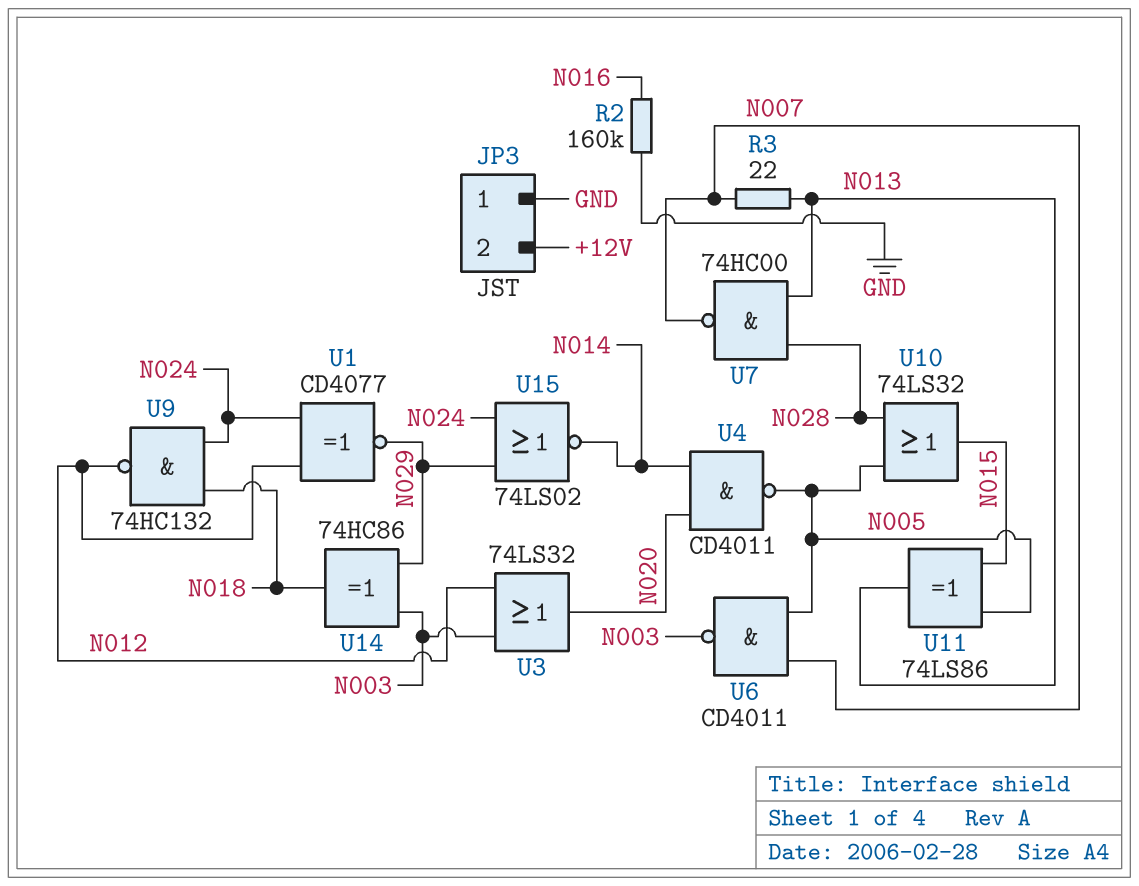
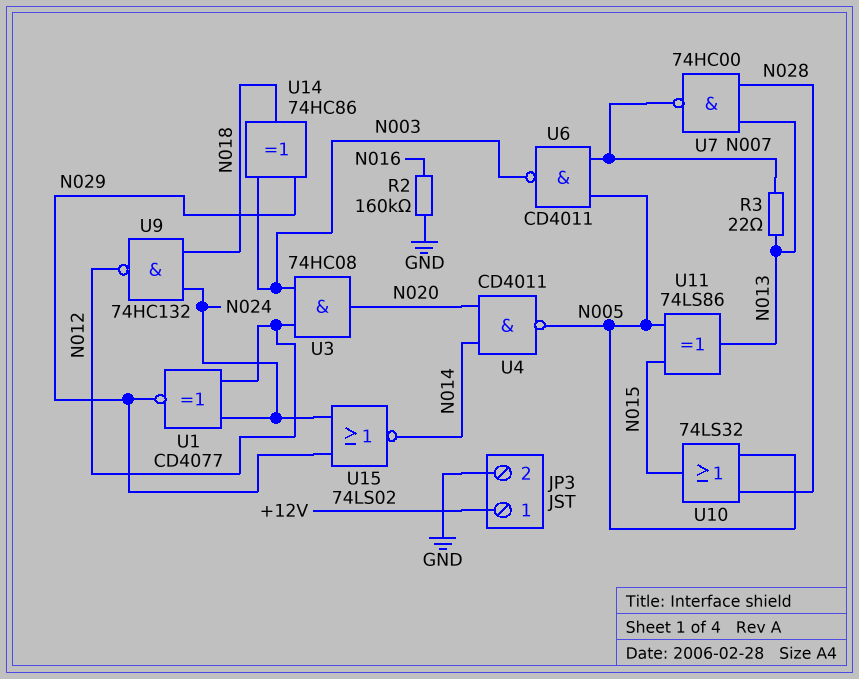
JP3 pin 1: GND -> +12V
JP3 pin 2: +12V -> GND
U3: OR 74LS32 (in N003, in N012, out N020) -> AND 74HC08 (in N003, in N012, out N020)

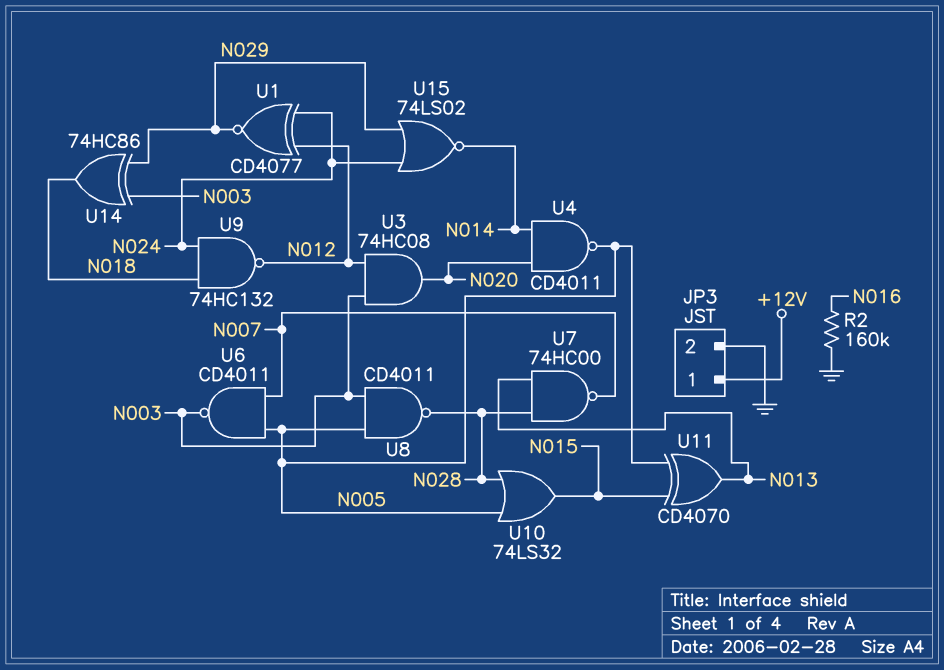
R3: 22 (N007, N013) -> none
U8: none -> NAND CD4011 (in N003, in N005, out N028)
U11: XOR 74LS86 (in N005, in N015, out N013) -> XOR CD4070 (in N005, in N015, out N013)

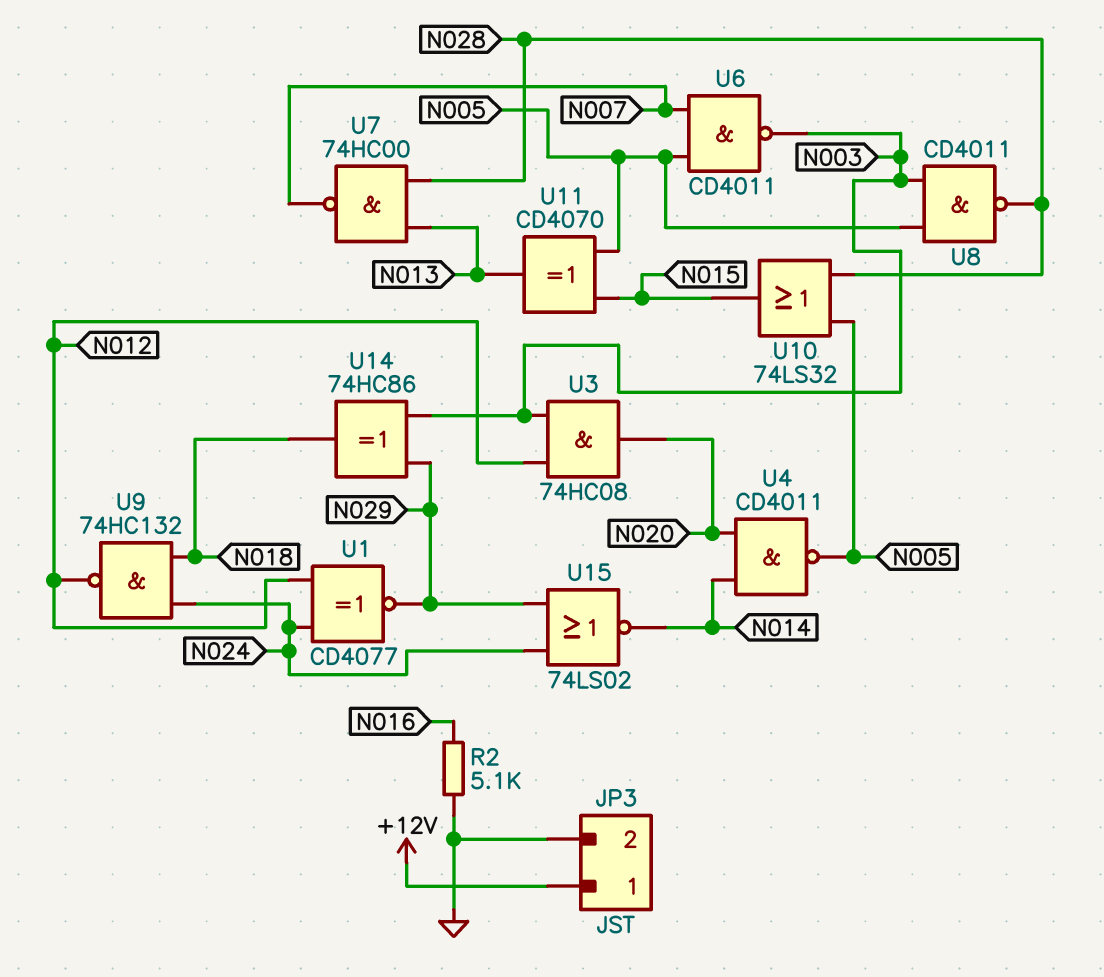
R2: 160k (GND, N016) -> 5.1k (GND, N016)

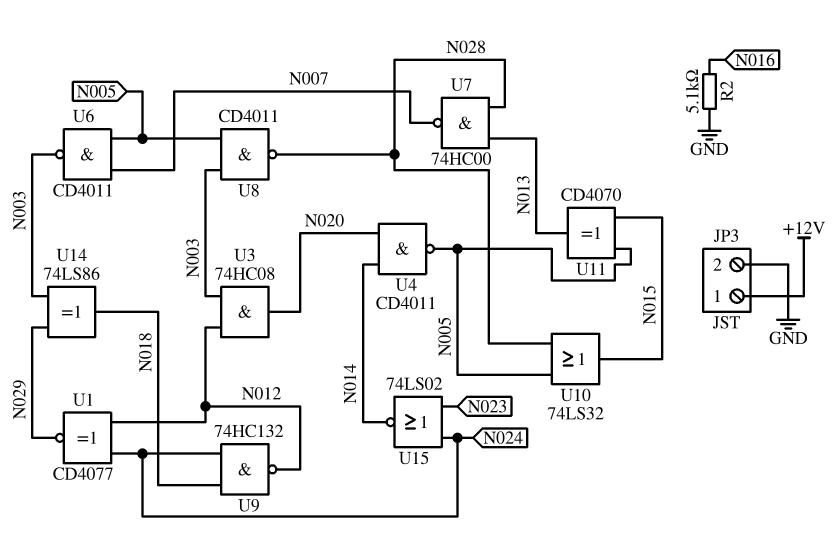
U14: XOR 74HC86 (in N003, in N029, out N018) -> XOR 74LS86 (in N003, in N029, out N018)
U15: NOR 74LS02 (in N024, in N029, out N014) -> NOR 74LS02 (in N023, in N024, out N014)

